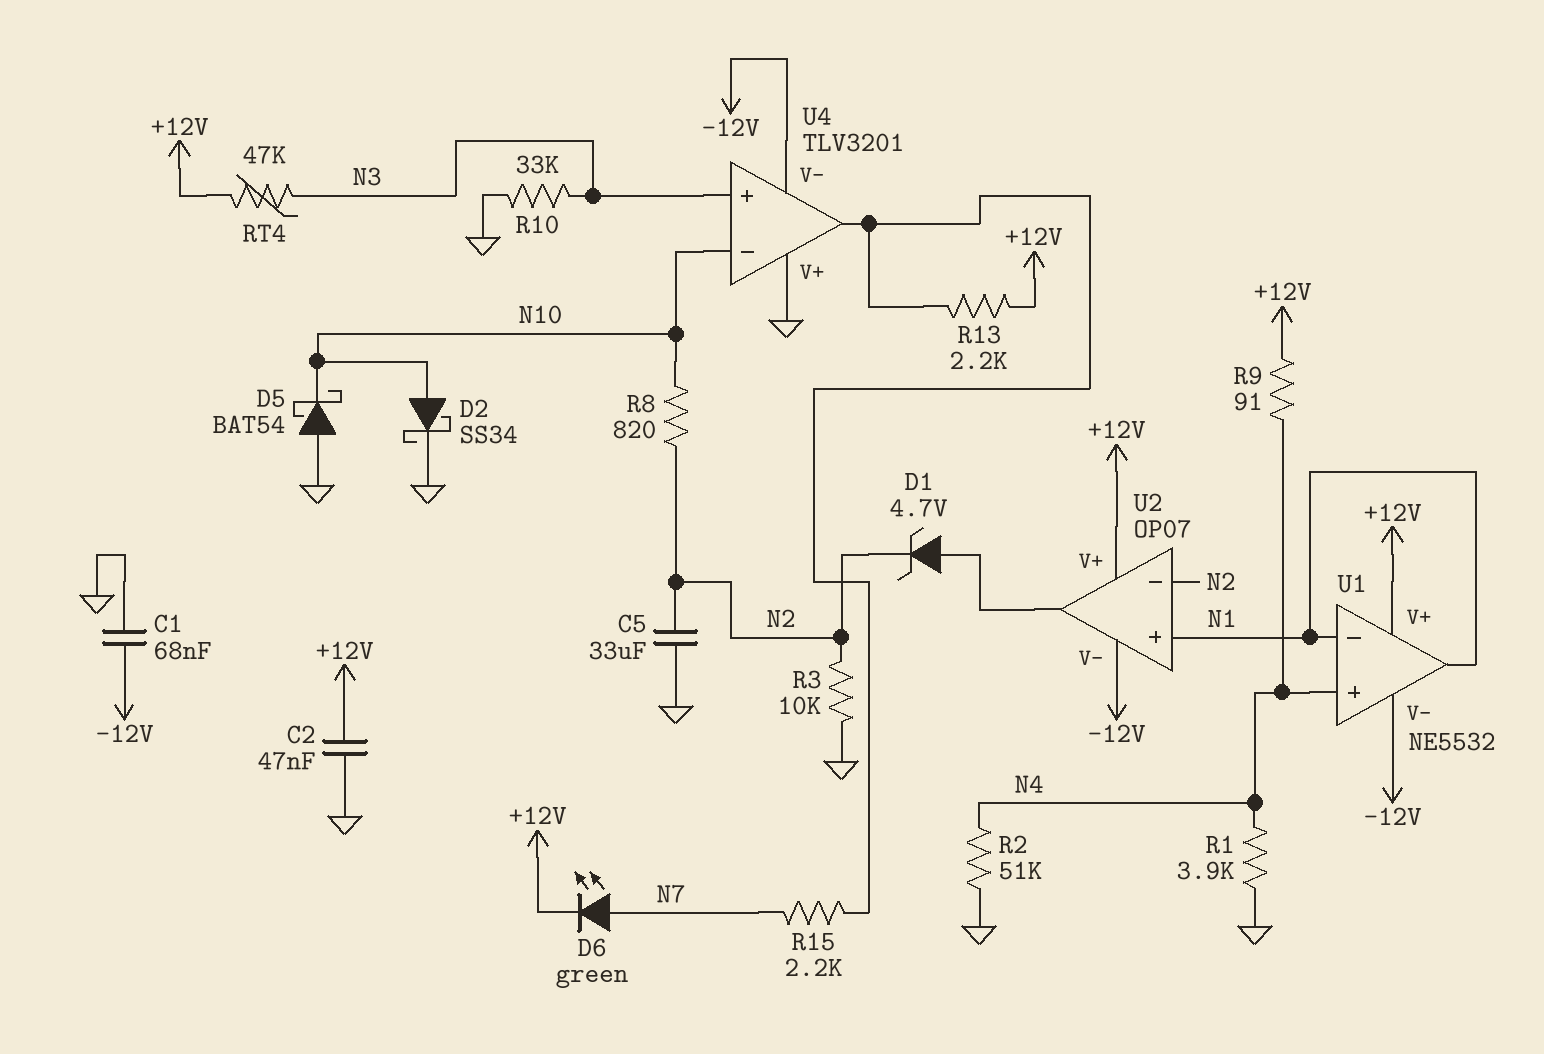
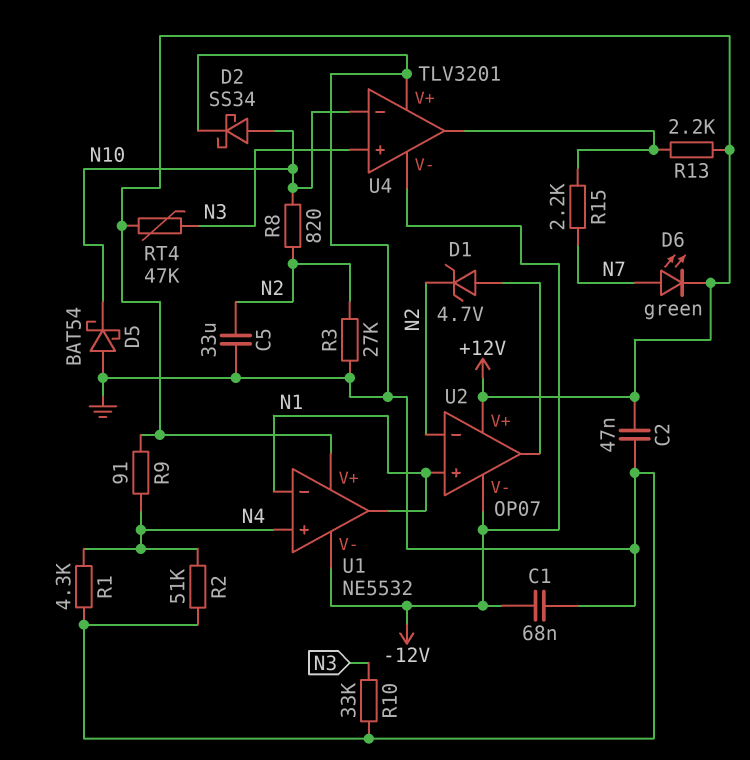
R1: 3.9k (GND, N4) -> 4.3k (GND, N4)
R3: 10k (GND, N2) -> 27k (GND, N2)

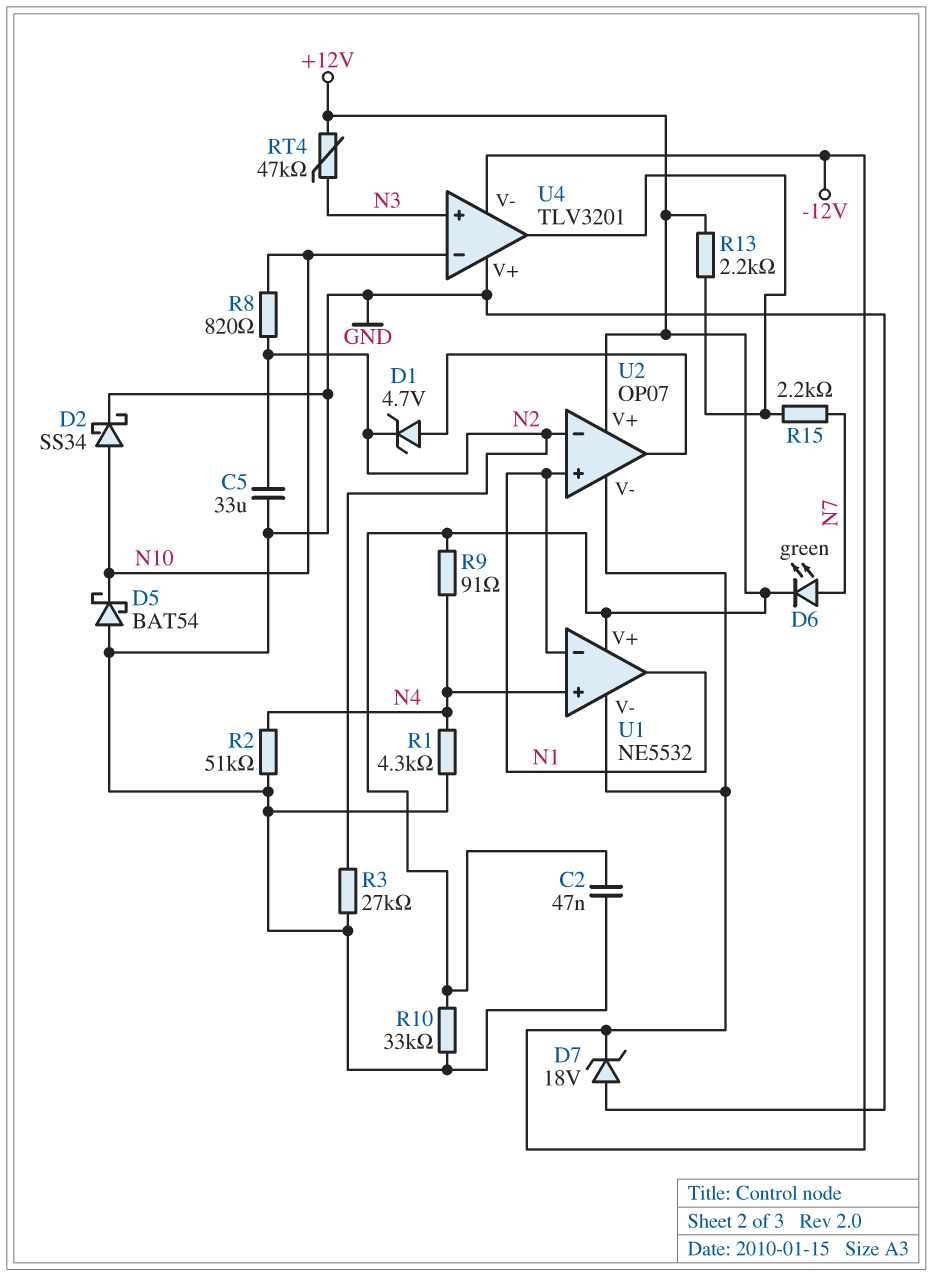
C1: 68nF (-12V, GND) -> none
D7: none -> zener 18V (A GND, K -12V)
R10: 33k (GND, N3) -> 33k (+12V, GND)

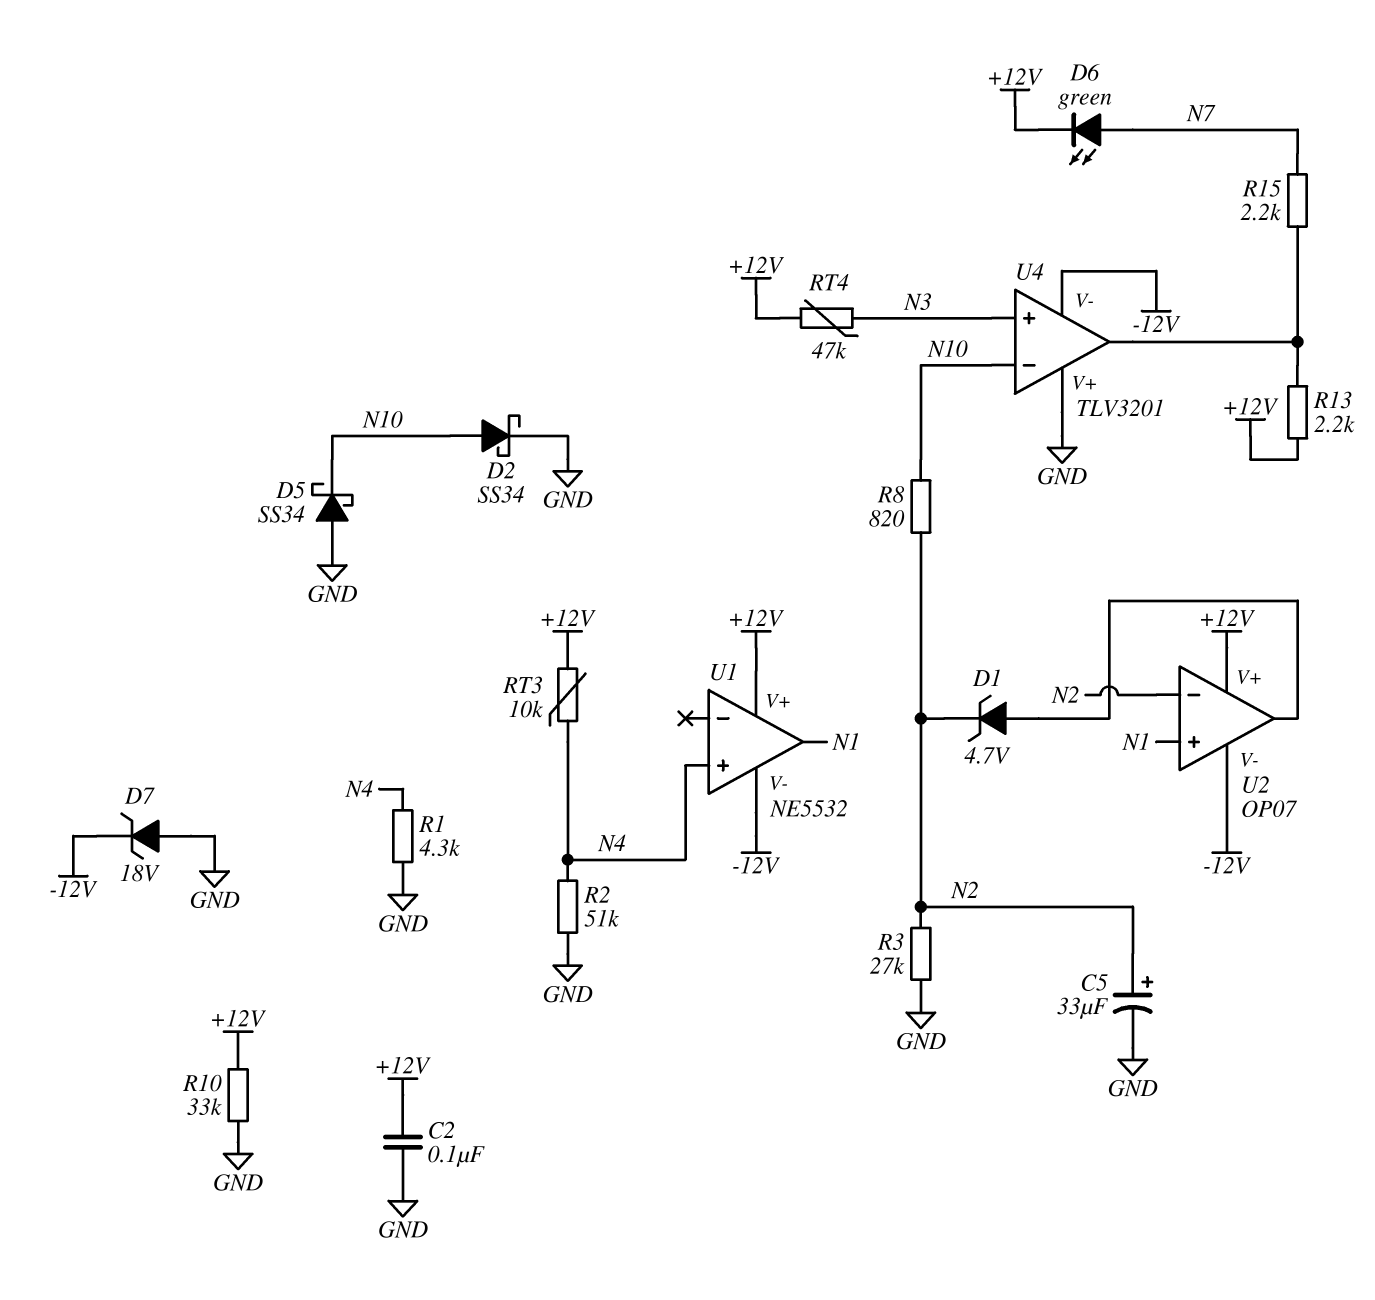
C2: 47nF (+12V, GND) -> 100nF (+12V, GND)
C5: 33uF (GND, N2) -> 33uF (plus N2, minus GND)
D5: schottky BAT54 (A GND, K N10) -> schottky SS34 (A GND, K N10)
R9: 91 (+12V, N4) -> none
RT3: none -> 10k (+12V, N4)
U1 pin in-: N1 -> none

